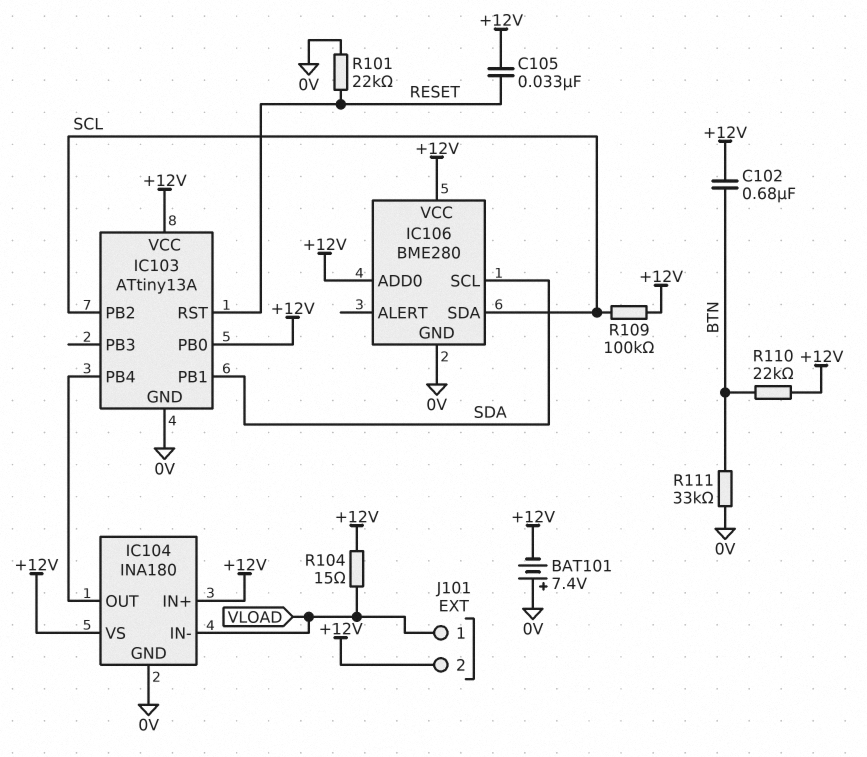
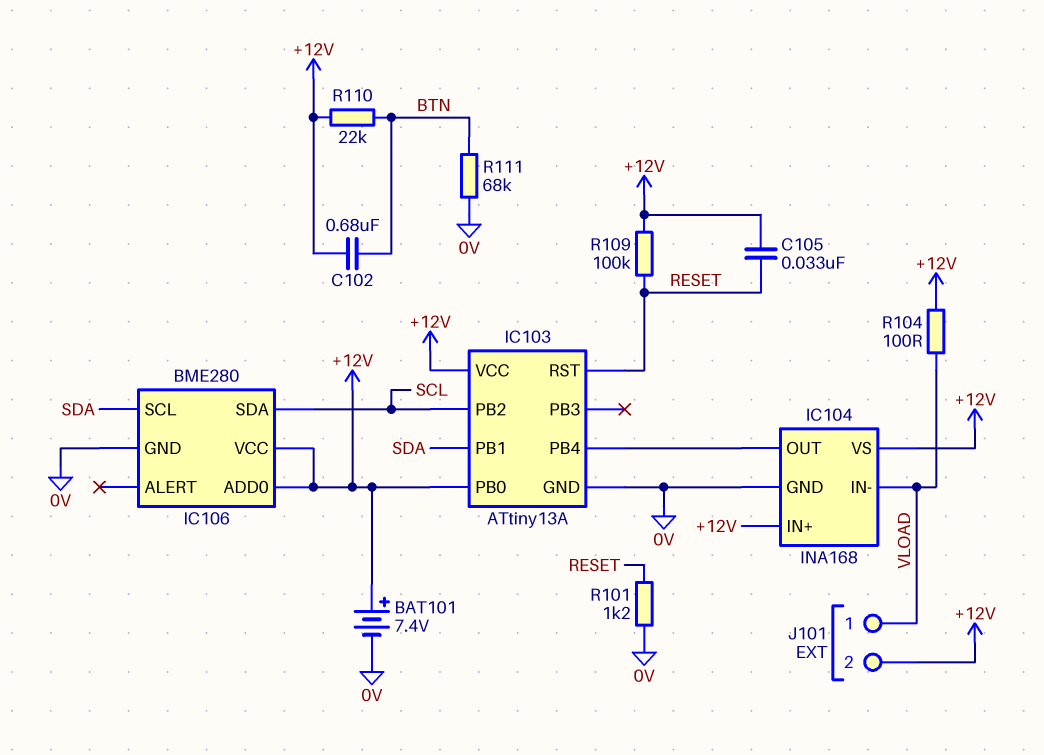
BAT101: 7.4V (plus 0V, minus +12V) -> 7.4V (plus +12V, minus 0V)
IC104: INA180 -> INA168
R101: 22k (0V, RESET) -> 1.2k (0V, RESET)
R104: 15 (+12V, VLOAD) -> 100 (+12V, VLOAD)
R109: 100k (+12V, SCL) -> 100k (+12V, RESET)
R111: 33k (0V, BTN) -> 68k (0V, BTN)

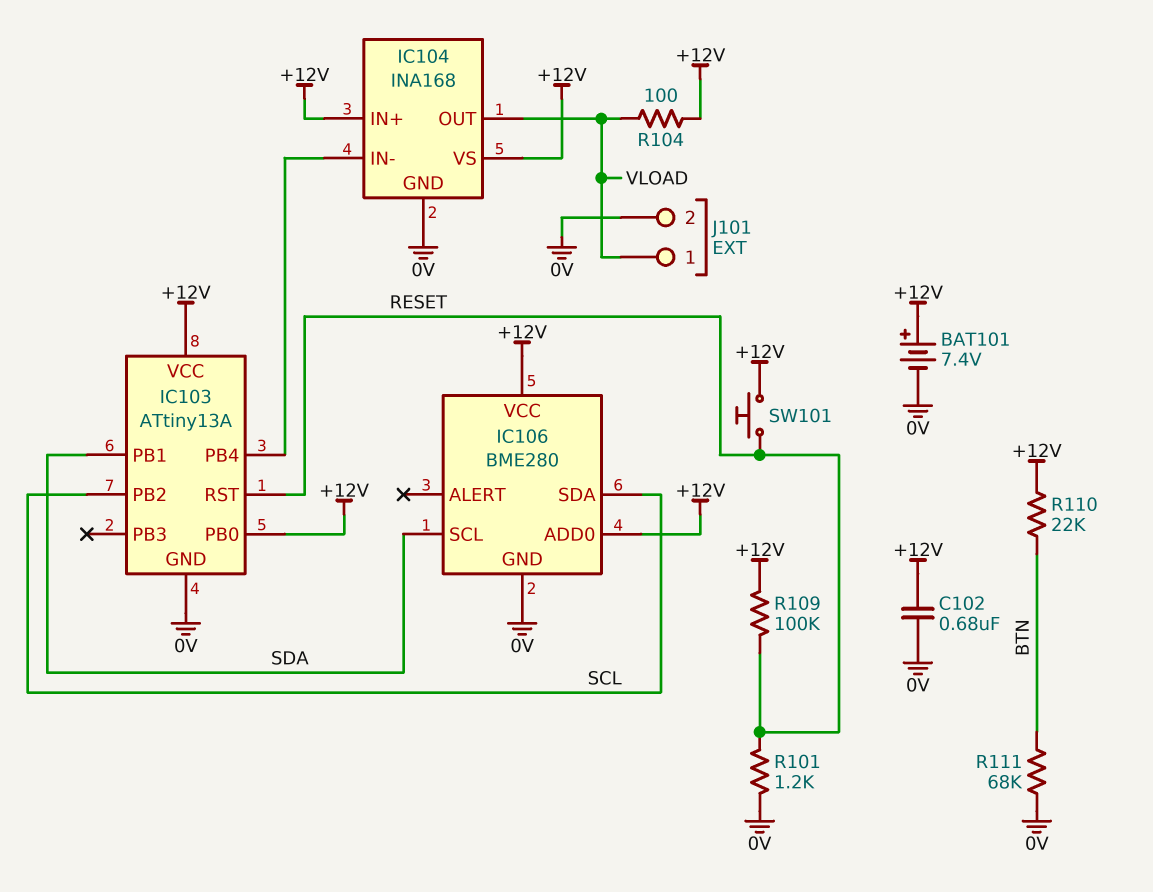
C102: 680nF (+12V, BTN) -> 680nF (+12V, 0V)
C105: 33nF (+12V, RESET) -> none
IC104 pin IN-: VLOAD -> IC103/PB4
IC104 pin OUT: IC103/PB4 -> VLOAD
J101 pin 2: +12V -> 0V
SW101: none -> button (+12V, RESET)

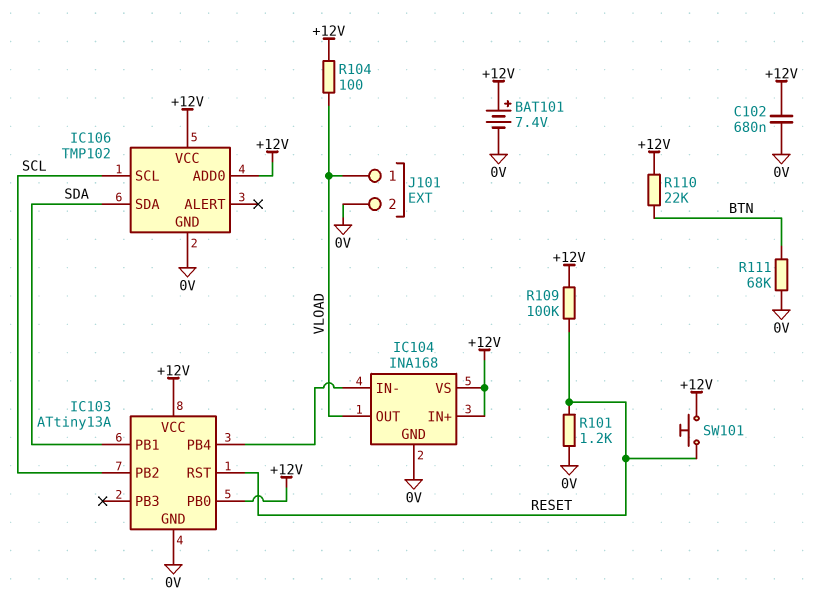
IC106: BME280 -> TMP102
IC106 pin SCL: SDA -> SCL
IC106 pin SDA: SCL -> SDA

